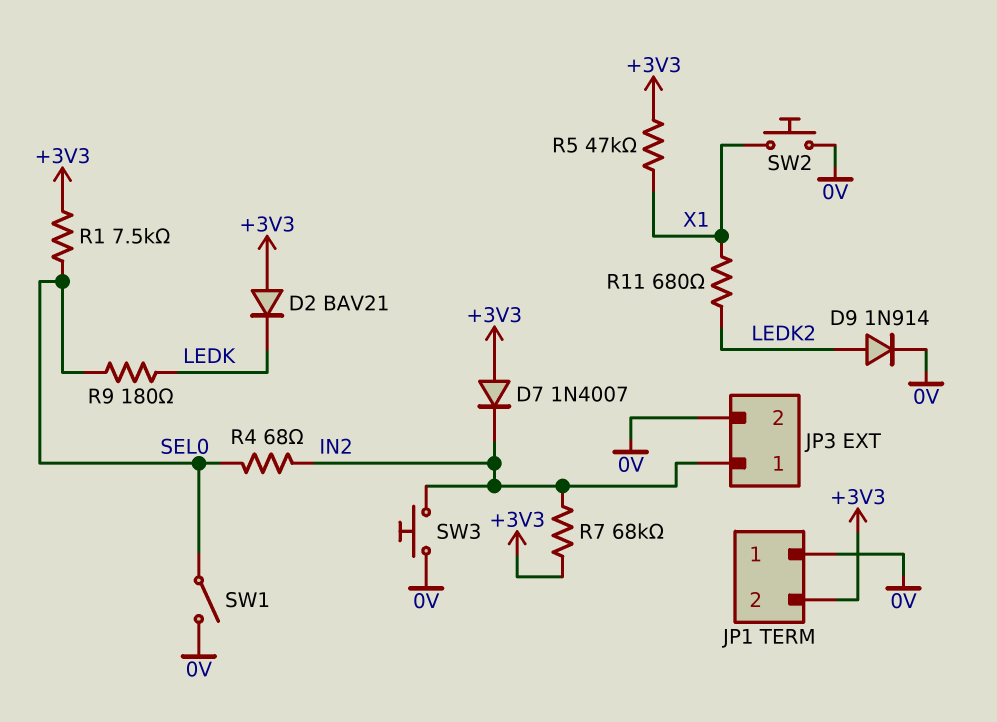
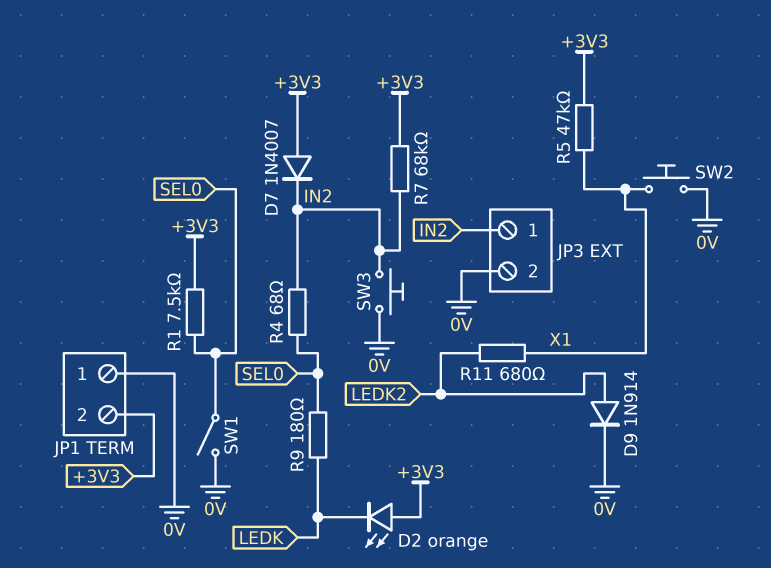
D2: diode BAV21 (A +3V3, K LEDK) -> LED orange (A +3V3, K LEDK)

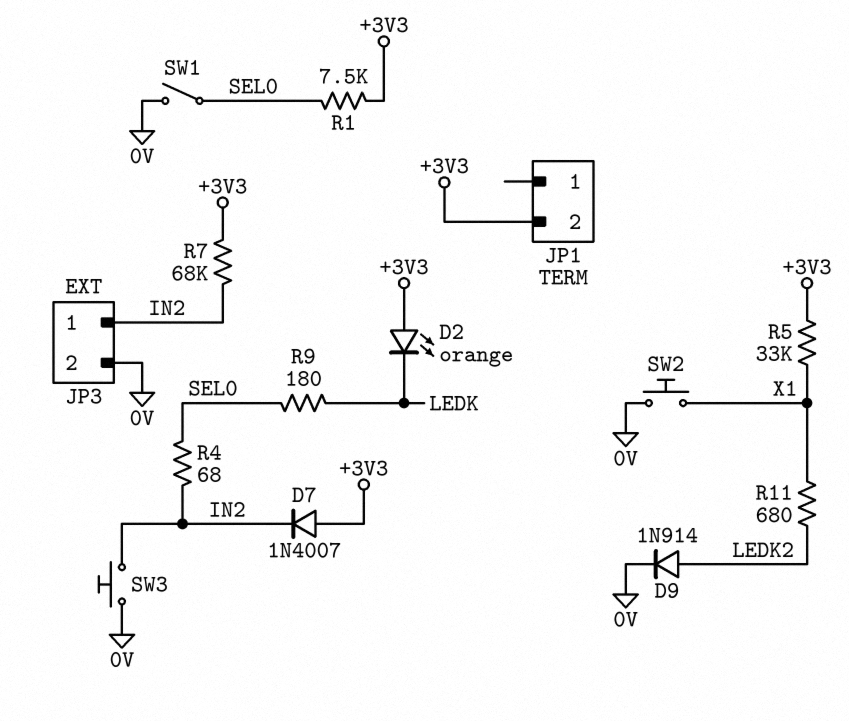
JP1 pin 1: 0V -> none
R5: 47k (+3V3, X1) -> 33k (+3V3, X1)

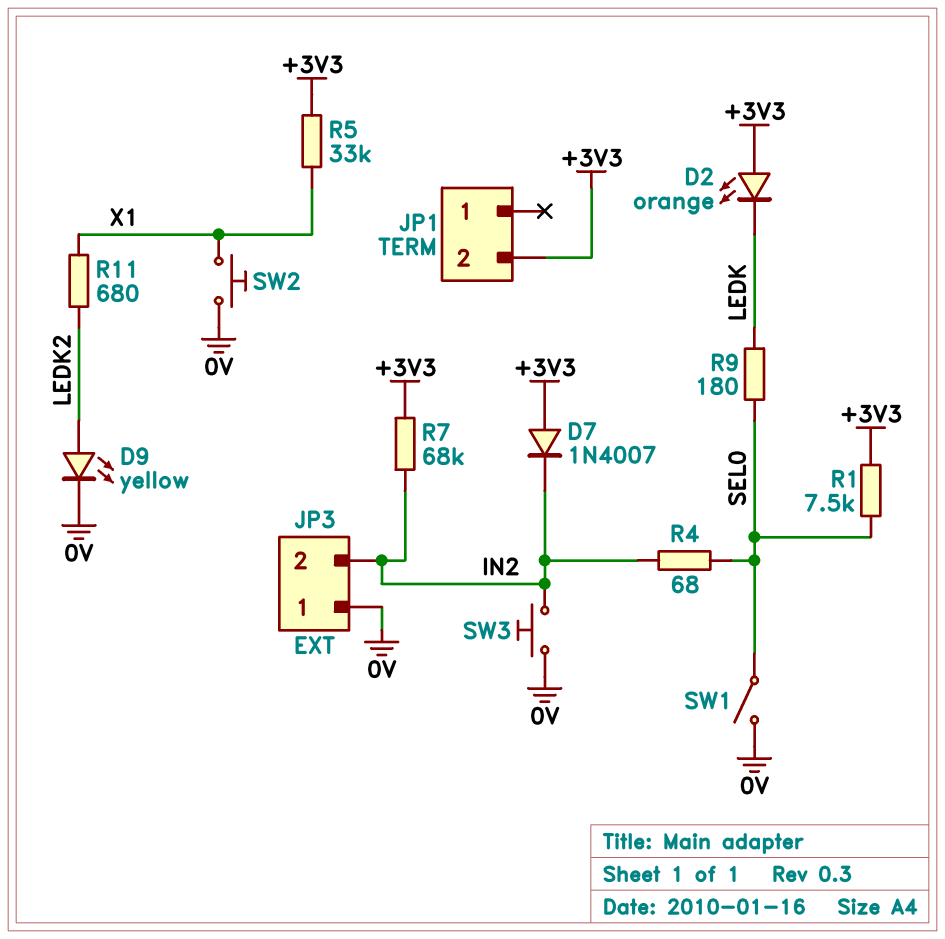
D9: diode 1N914 (A LEDK2, K 0V) -> LED yellow (A LEDK2, K 0V)
JP3 pin 1: IN2 -> 0V
JP3 pin 2: 0V -> IN2

